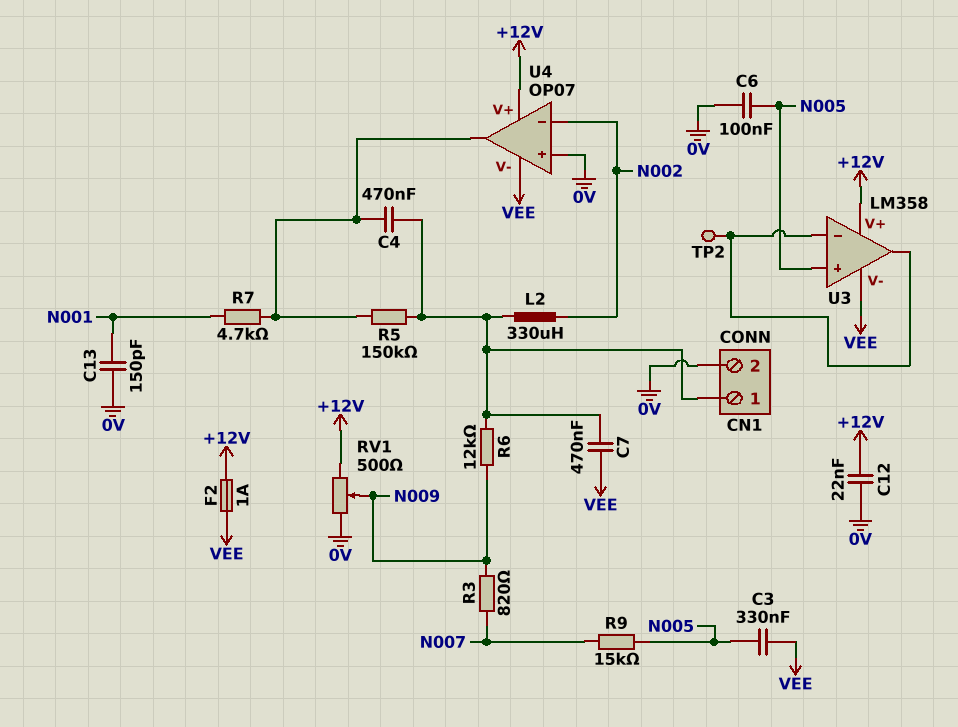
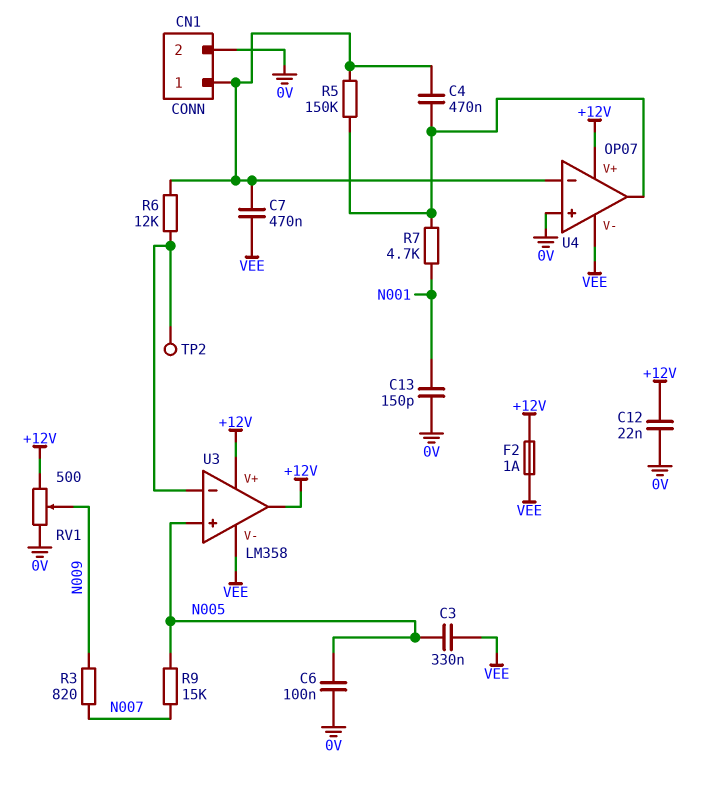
L2: 330uH (CN1/1, N002) -> none
R6: 12k (CN1/1, N009) -> 12k (CN1/1, U3/in-)
U3 pin out: U3/in- -> +12V
U4 pin in-: N002 -> CN1/1

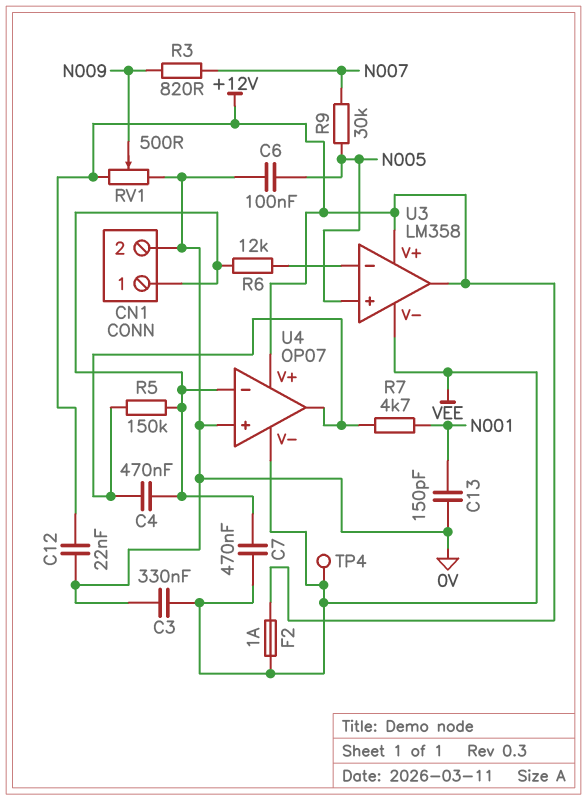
C3: 330nF (N005, VEE) -> 330nF (0V, VEE)
R9: 15k (N005, N007) -> 30k (N005, N007)
TP2: test point (U3/in-) -> none
TP4: none -> test point (VEE)

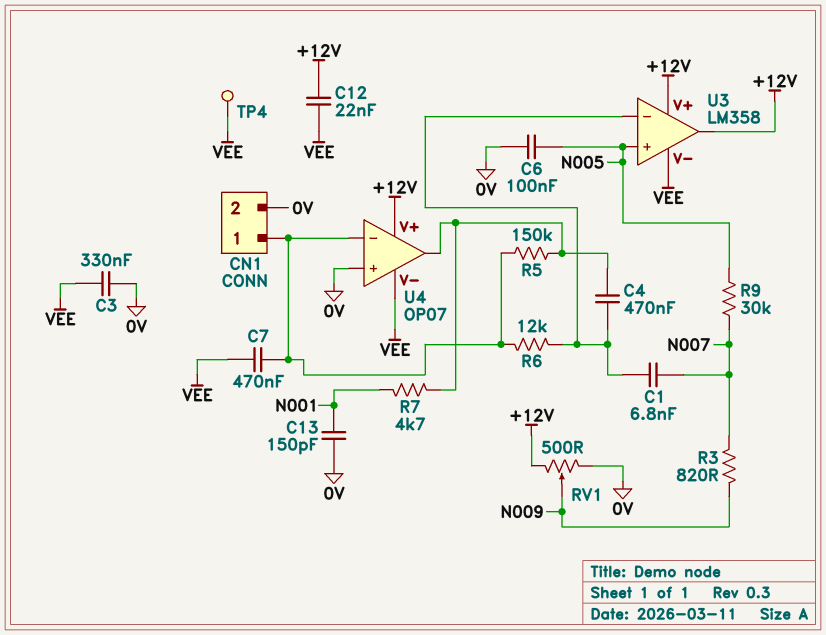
C1: none -> 6.8nF (N007, U3/in-)
C4: 470nF (CN1/1, U4/out) -> 470nF (U3/in-, U4/out)
C12: 22nF (+12V, 0V) -> 22nF (+12V, VEE)
F2: 1A (+12V, VEE) -> none

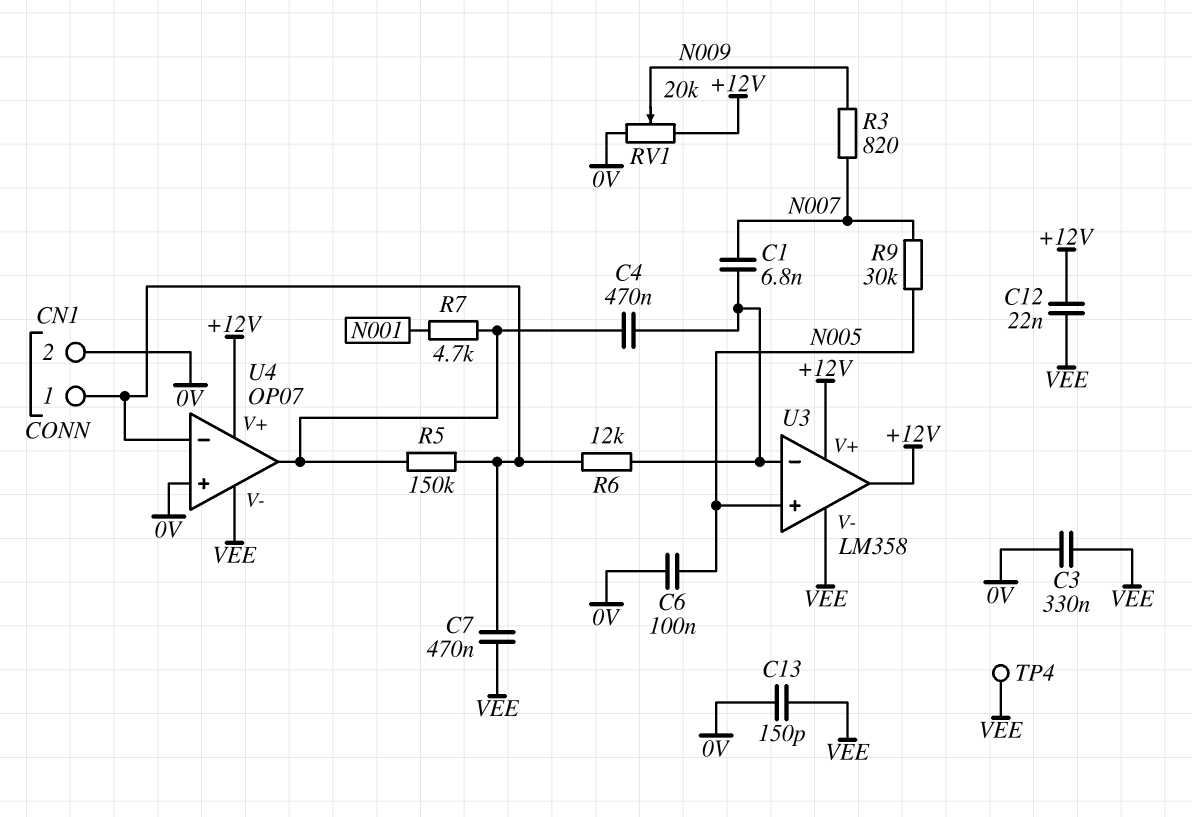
C13: 150pF (0V, N001) -> 150pF (0V, VEE)
RV1: 500 (+12V, 0V, wiper N009) -> 20k (+12V, 0V, wiper N009)

